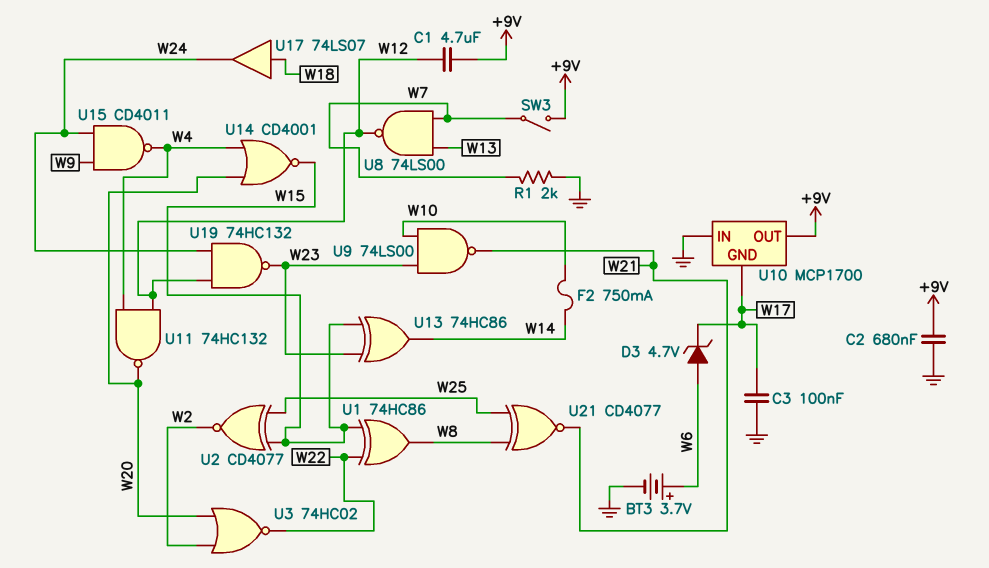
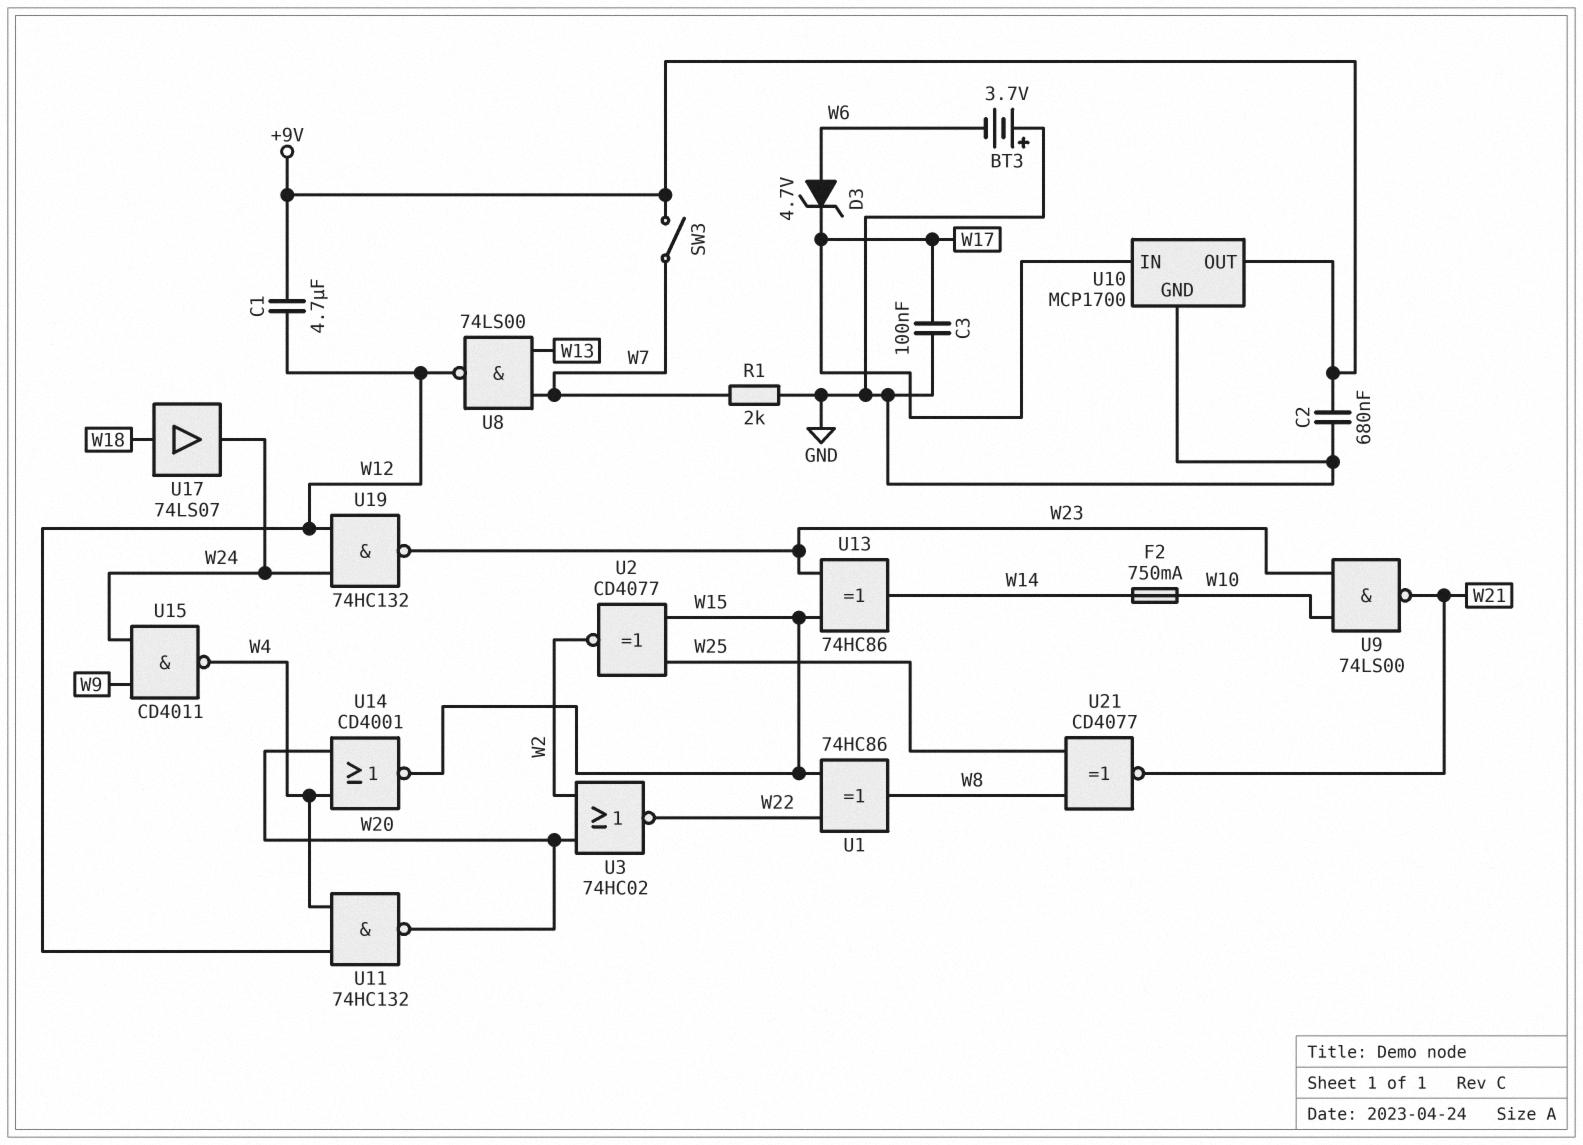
BT3: 3.7V (plus W6, minus GND) -> 3.7V (plus GND, minus W6)
U10 pin GND: W17 -> GND
U10 pin IN: GND -> W17

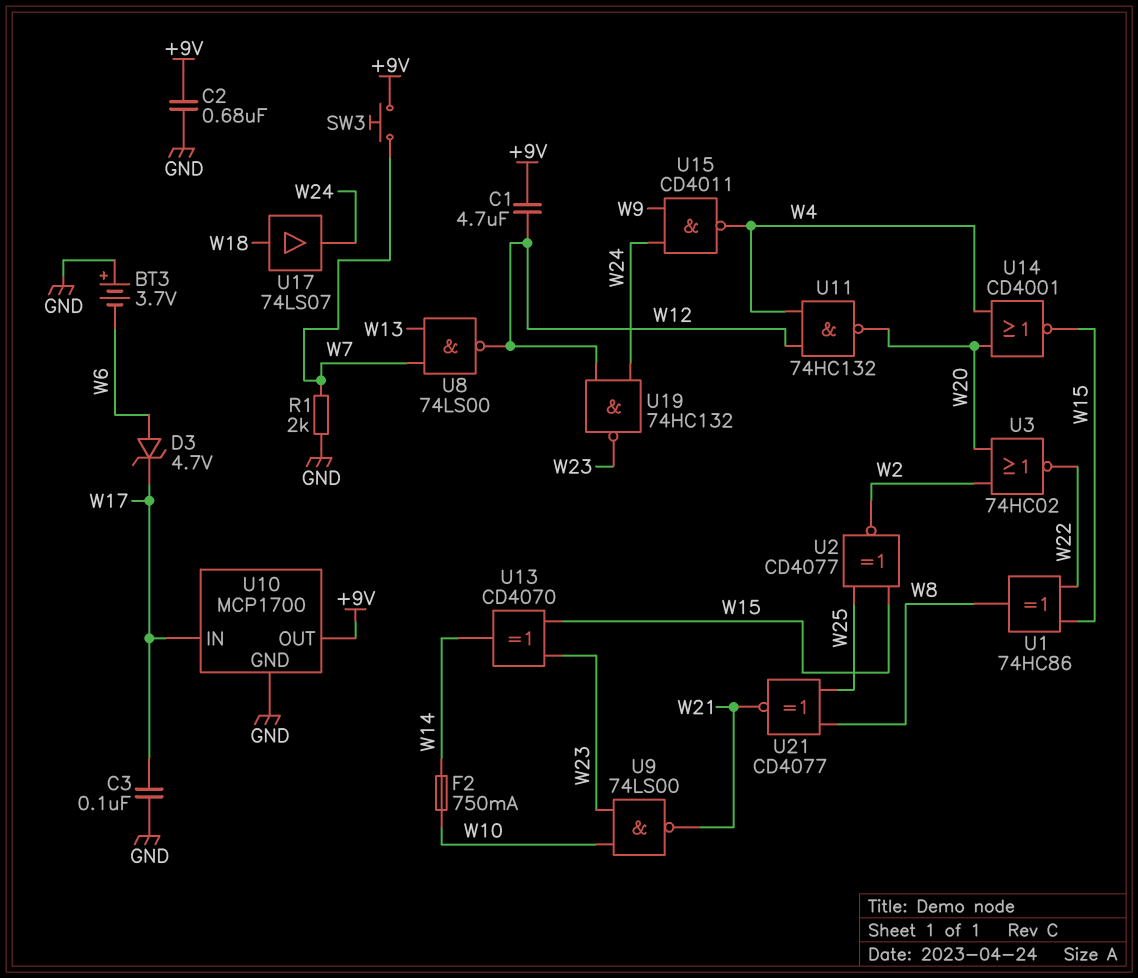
SW3: switch (+9V, W7) -> button (+9V, W7)
U13: XOR 74HC86 (in W15, in W23, out W14) -> XOR CD4070 (in W15, in W23, out W14)

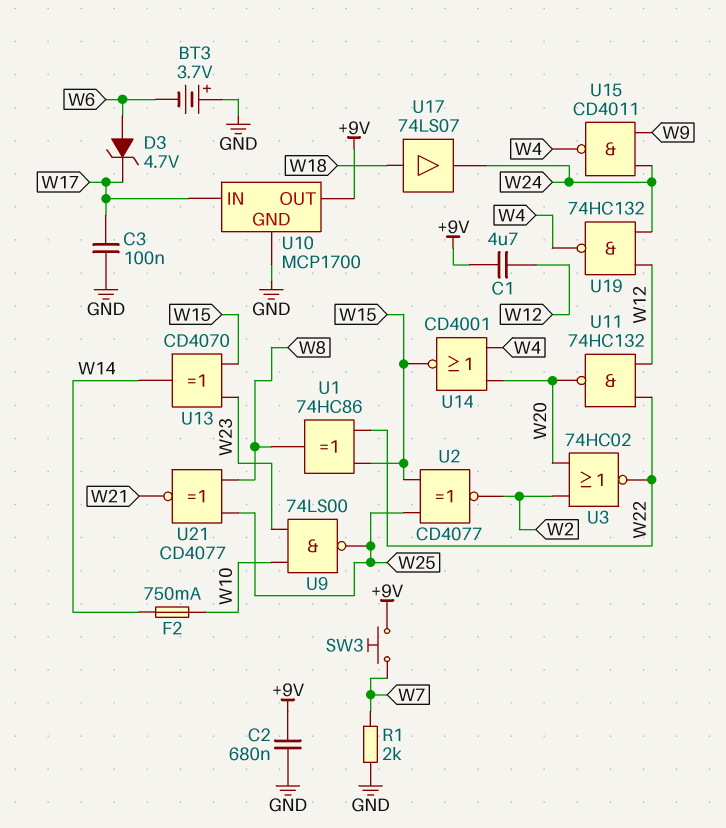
U8: NAND 74LS00 (in W7, in W13, out W12) -> none
U9: NAND 74LS00 (in W10, in W23, out W21) -> NAND 74LS00 (in W10, in W23, out W25)
U11: NAND 74HC132 (in W4, in W12, out W20) -> NAND 74HC132 (in W12, in W22, out W20)
U19: NAND 74HC132 (in W12, in W24, out W23) -> NAND 74HC132 (in W12, in W24, out W4)

